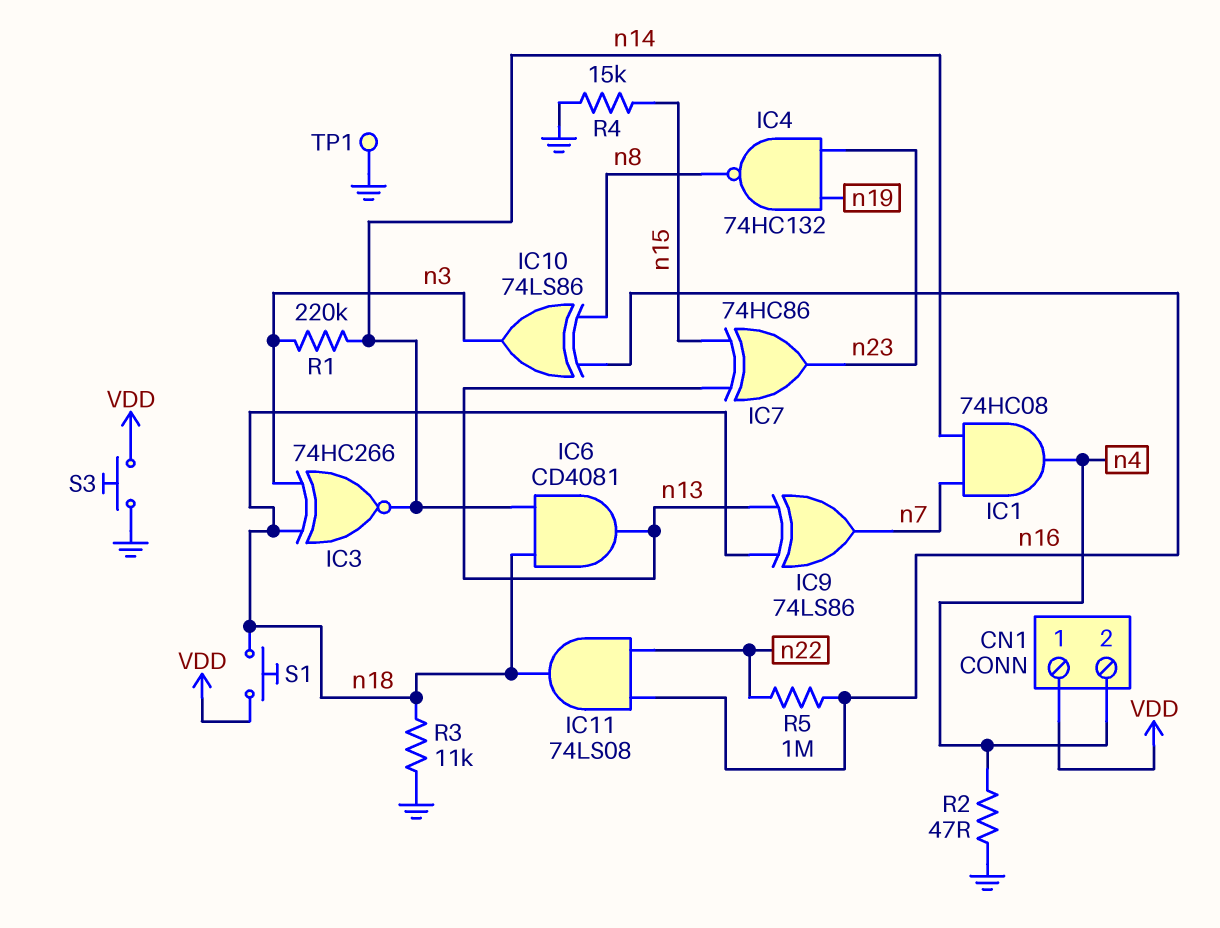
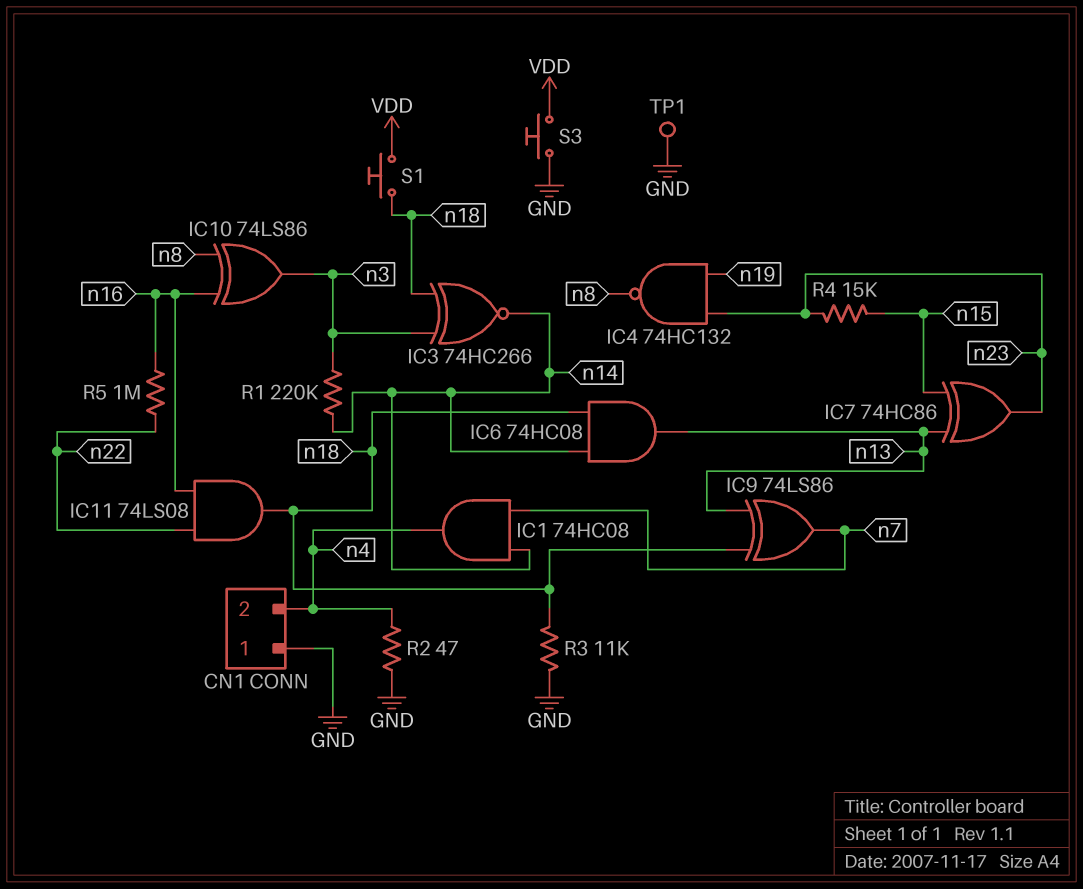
CN1 pin 1: VDD -> GND
IC6: AND CD4081 (in n14, in n18, out n13) -> AND 74HC08 (in n14, in n18, out n13)
R4: 15k (GND, n15) -> 15k (n15, n23)

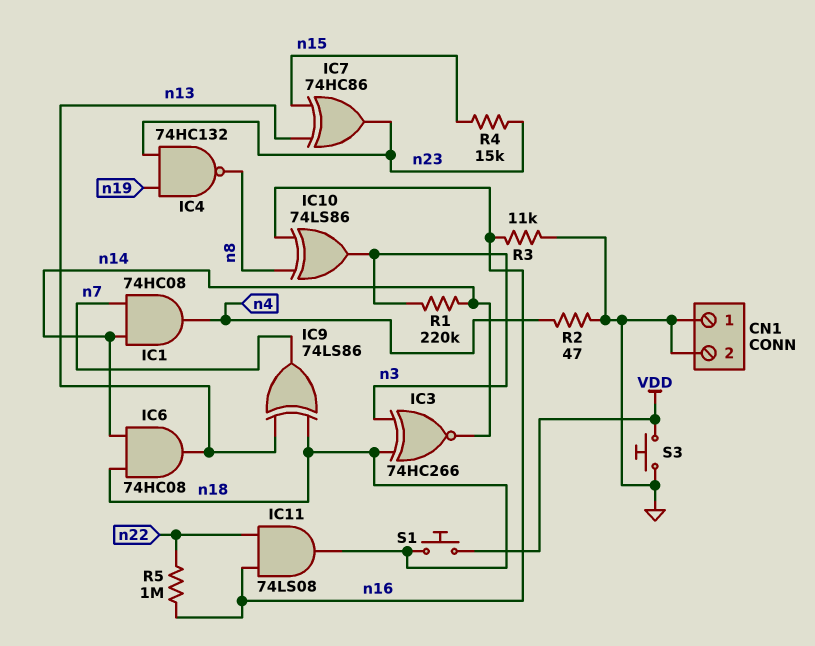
CN1 pin 2: n4 -> GND
R3: 11k (GND, n18) -> 11k (GND, n16)
TP1: test point (GND) -> none

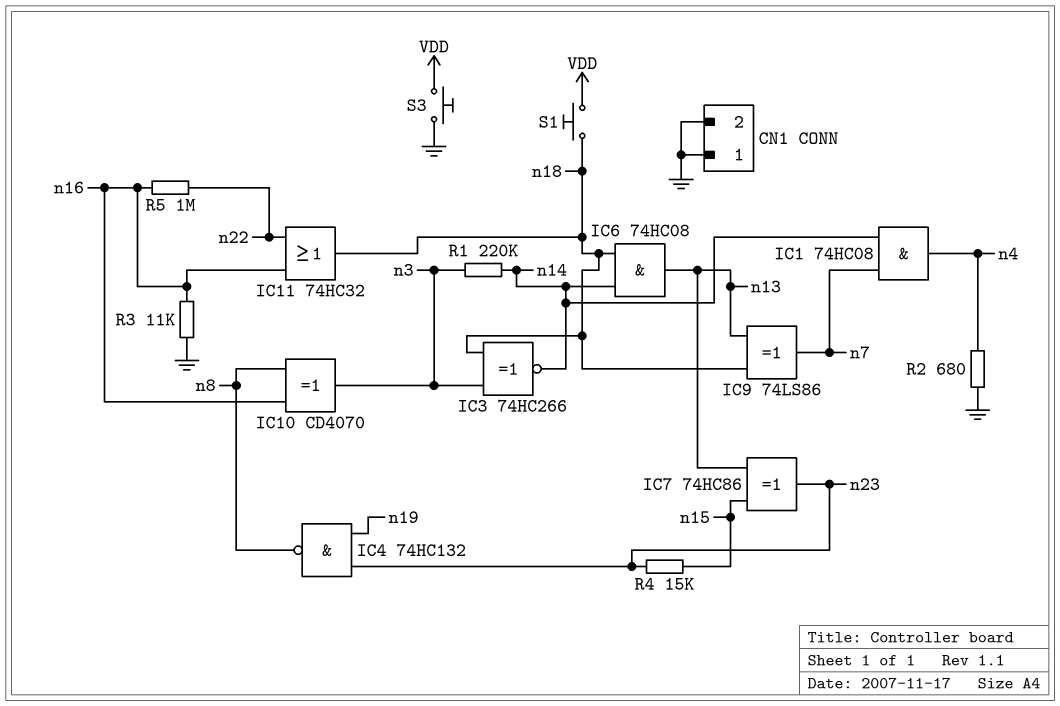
IC10: XOR 74LS86 (in n8, in n16, out n3) -> XOR CD4070 (in n8, in n16, out n3)
IC11: AND 74LS08 (in n16, in n22, out n18) -> OR 74HC32 (in n16, in n22, out n18)
R2: 47 (GND, n4) -> 680 (GND, n4)

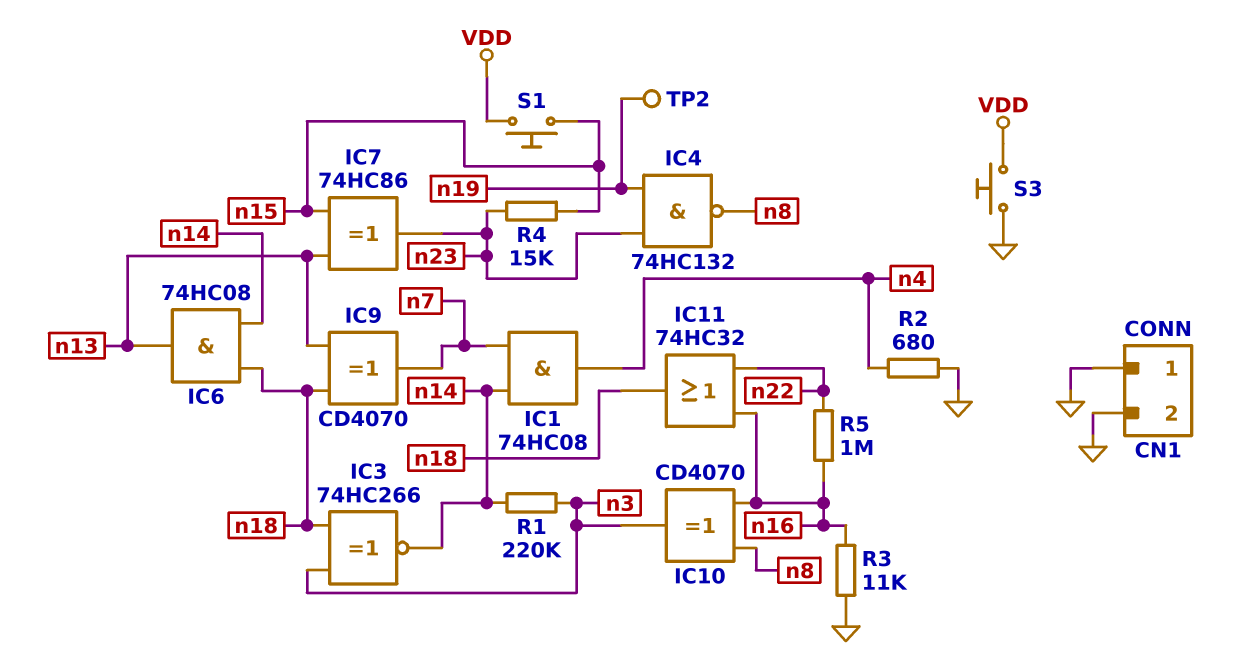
IC9: XOR 74LS86 (in n13, in n18, out n7) -> XOR CD4070 (in n13, in n18, out n7)
S1: button (VDD, n18) -> button (VDD, n15)
TP2: none -> test point (n19)

